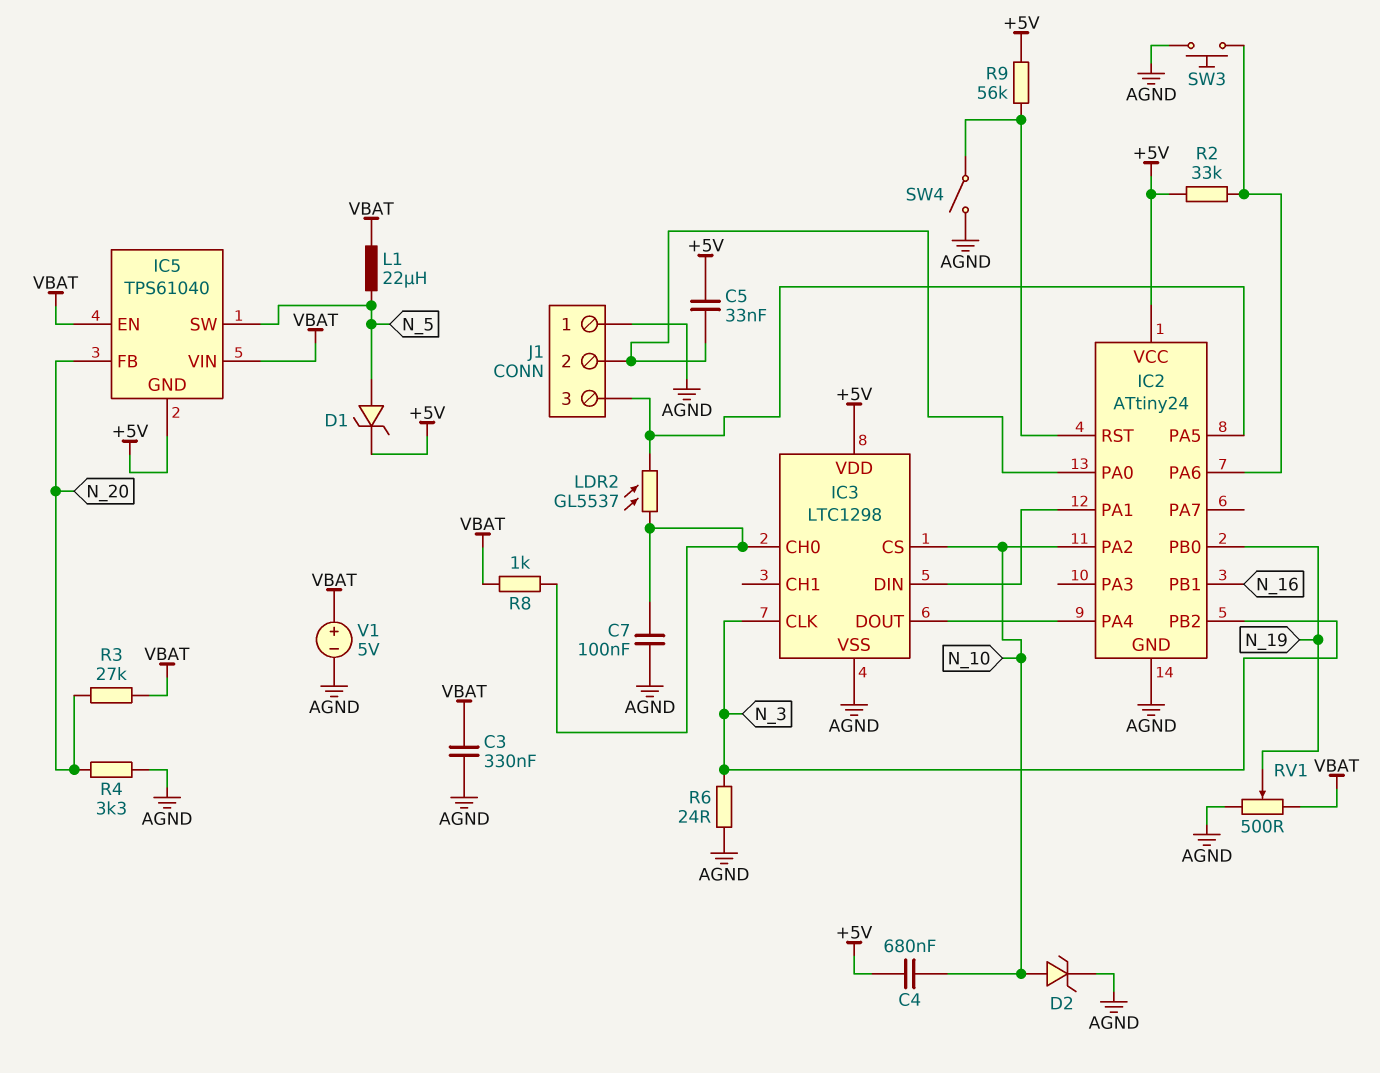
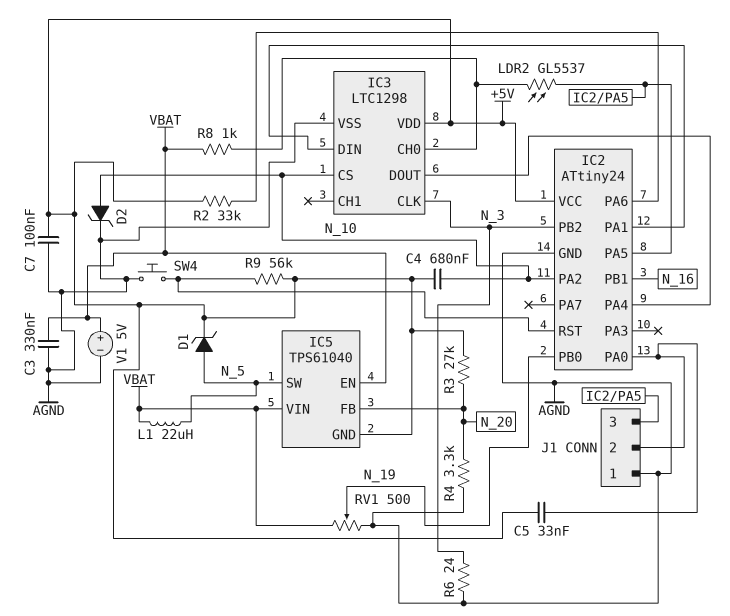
C7: 100nF (AGND, IC3/CH0) -> 100nF (+5V, AGND)
R3: 27k (N_20, VBAT) -> 27k (+5V, N_20)
SW3: button (AGND, IC2/PA6) -> none
SW4: switch (AGND, IC2/RST) -> button (AGND, IC2/RST)

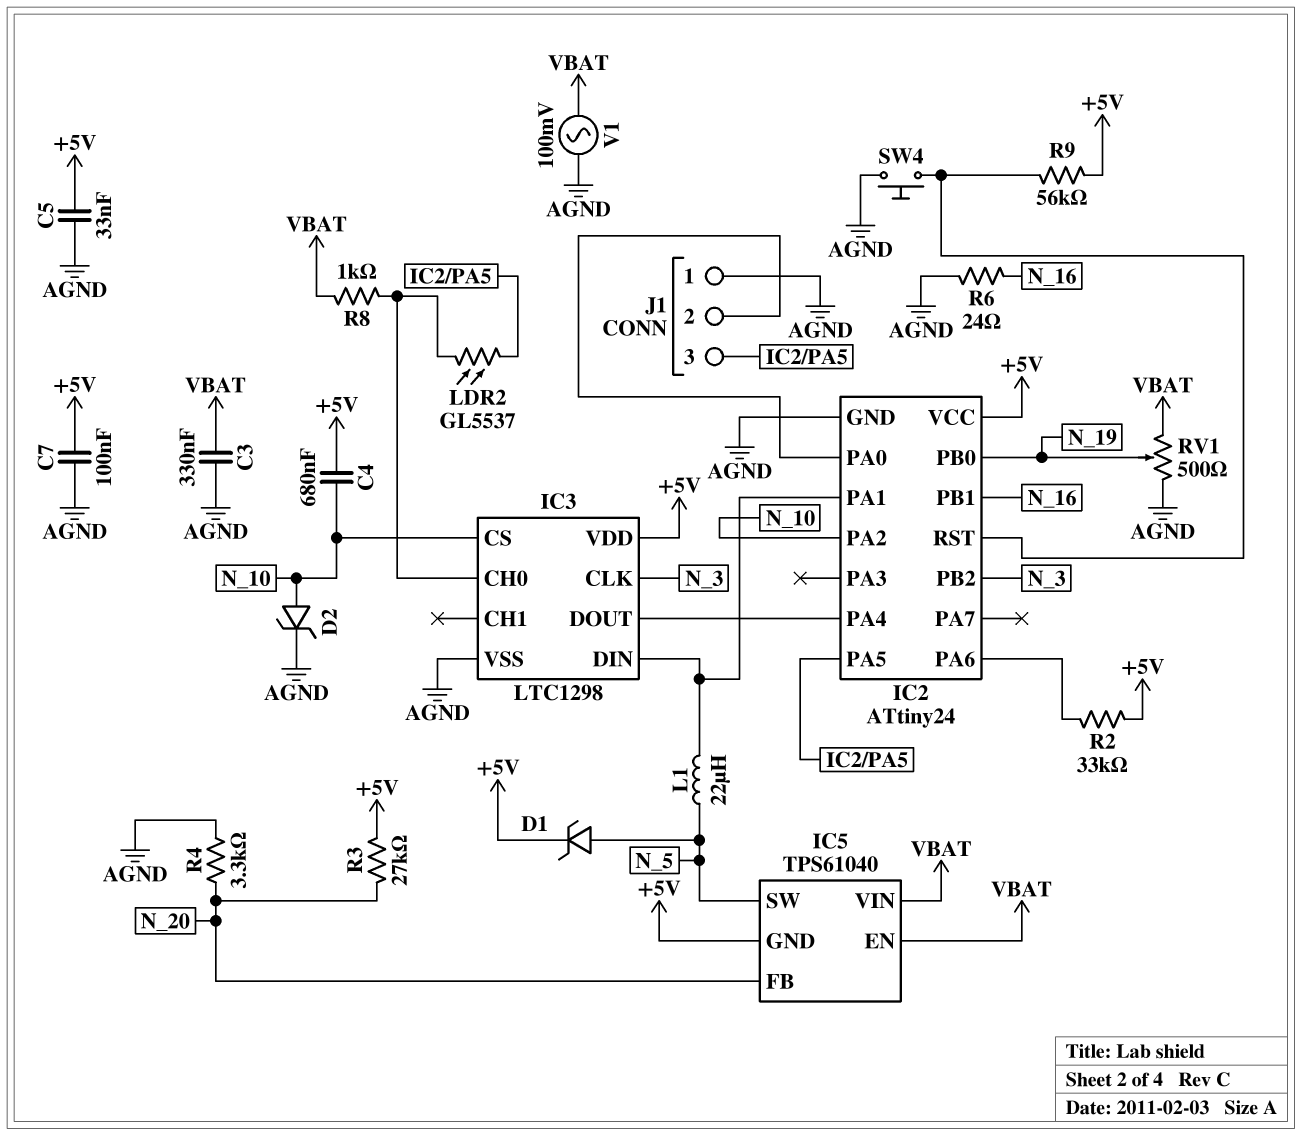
C5: 33nF (+5V, IC2/PA0) -> 33nF (+5V, AGND)
L1: 22uH (N_5, VBAT) -> 22uH (IC2/PA1, N_5)
R6: 24 (AGND, N_3) -> 24 (AGND, N_16)
V1: 5V (plus VBAT, minus AGND) -> AC 100mV (AGND, VBAT)

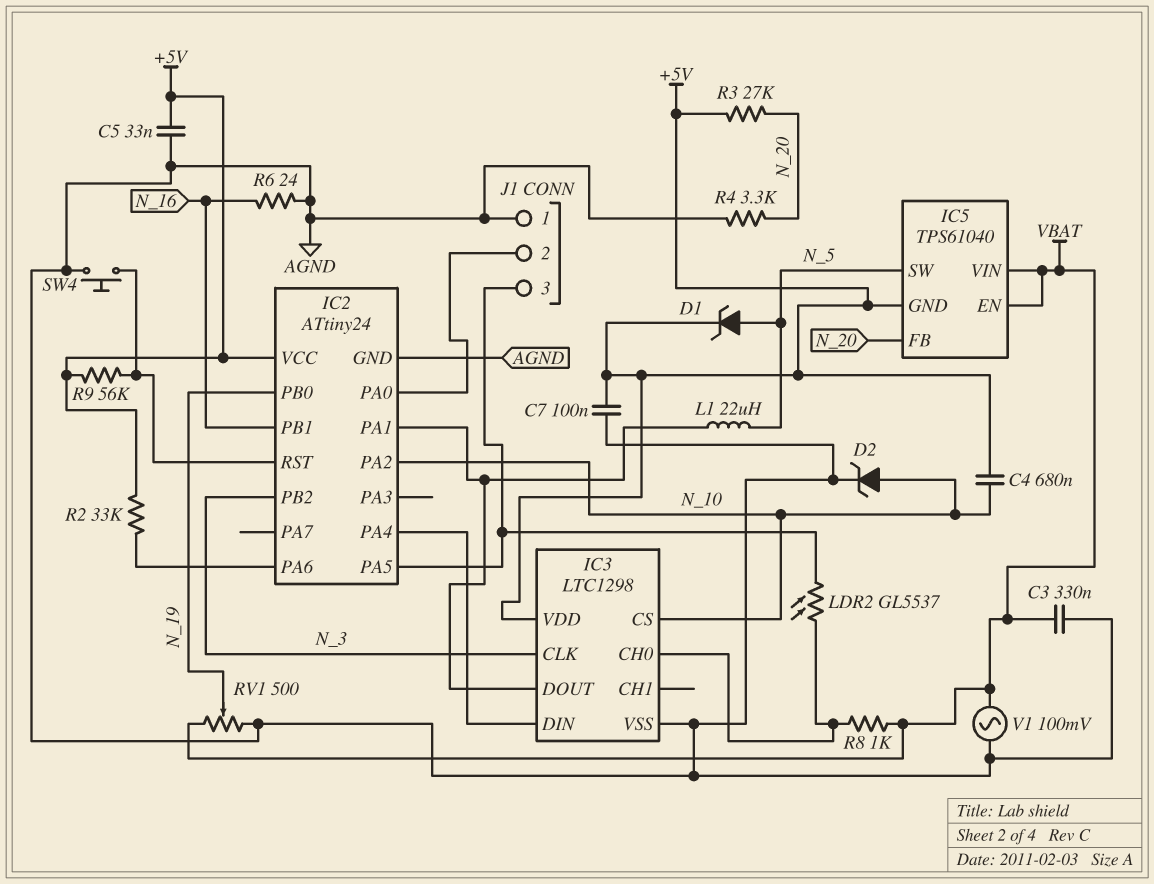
IC3 pin DIN: IC2/PA1 -> IC2/PA4
IC3 pin DOUT: IC2/PA4 -> IC2/PA1

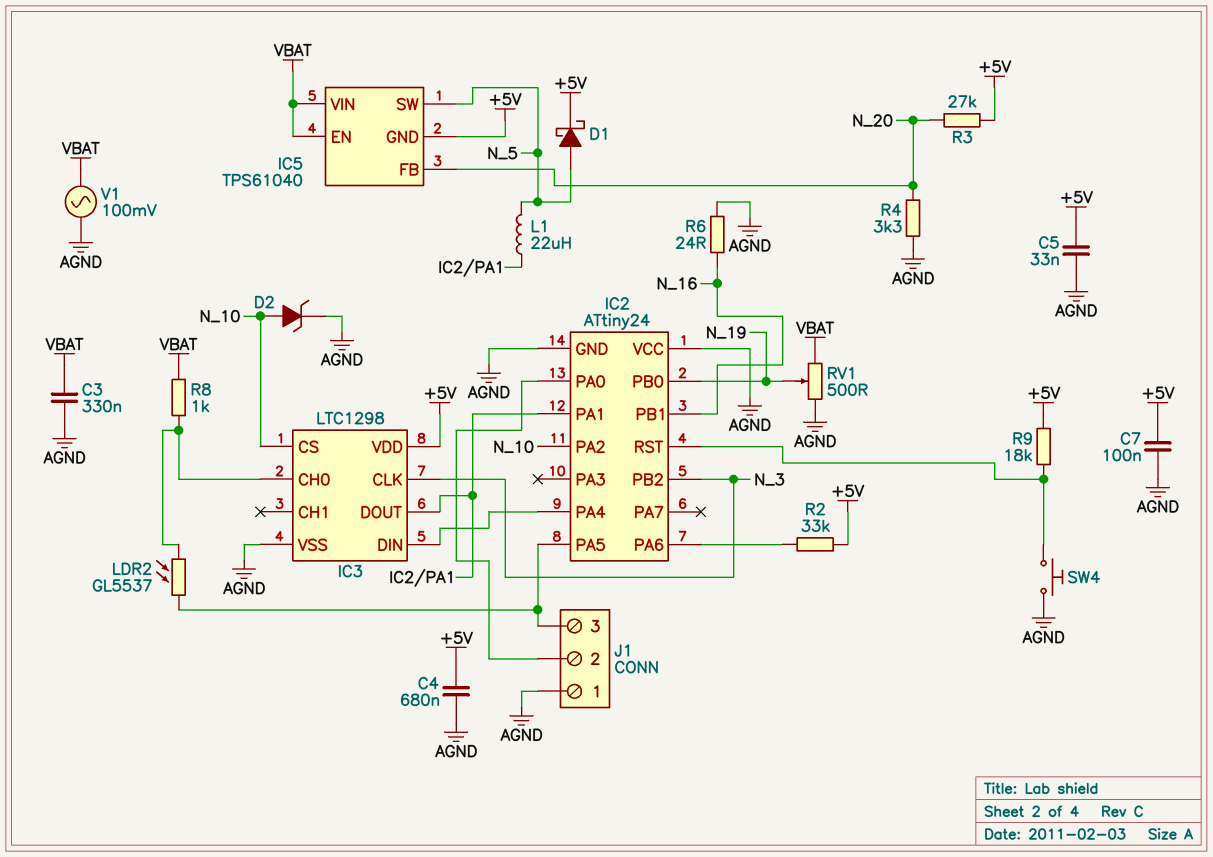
C4: 680nF (+5V, N_10) -> 680nF (+5V, AGND)
D1: zener (A N_5, K +5V) -> schottky (A N_5, K +5V)
IC2 pin VCC: +5V -> AGND
R9: 56k (+5V, IC2/RST) -> 18k (+5V, IC2/RST)

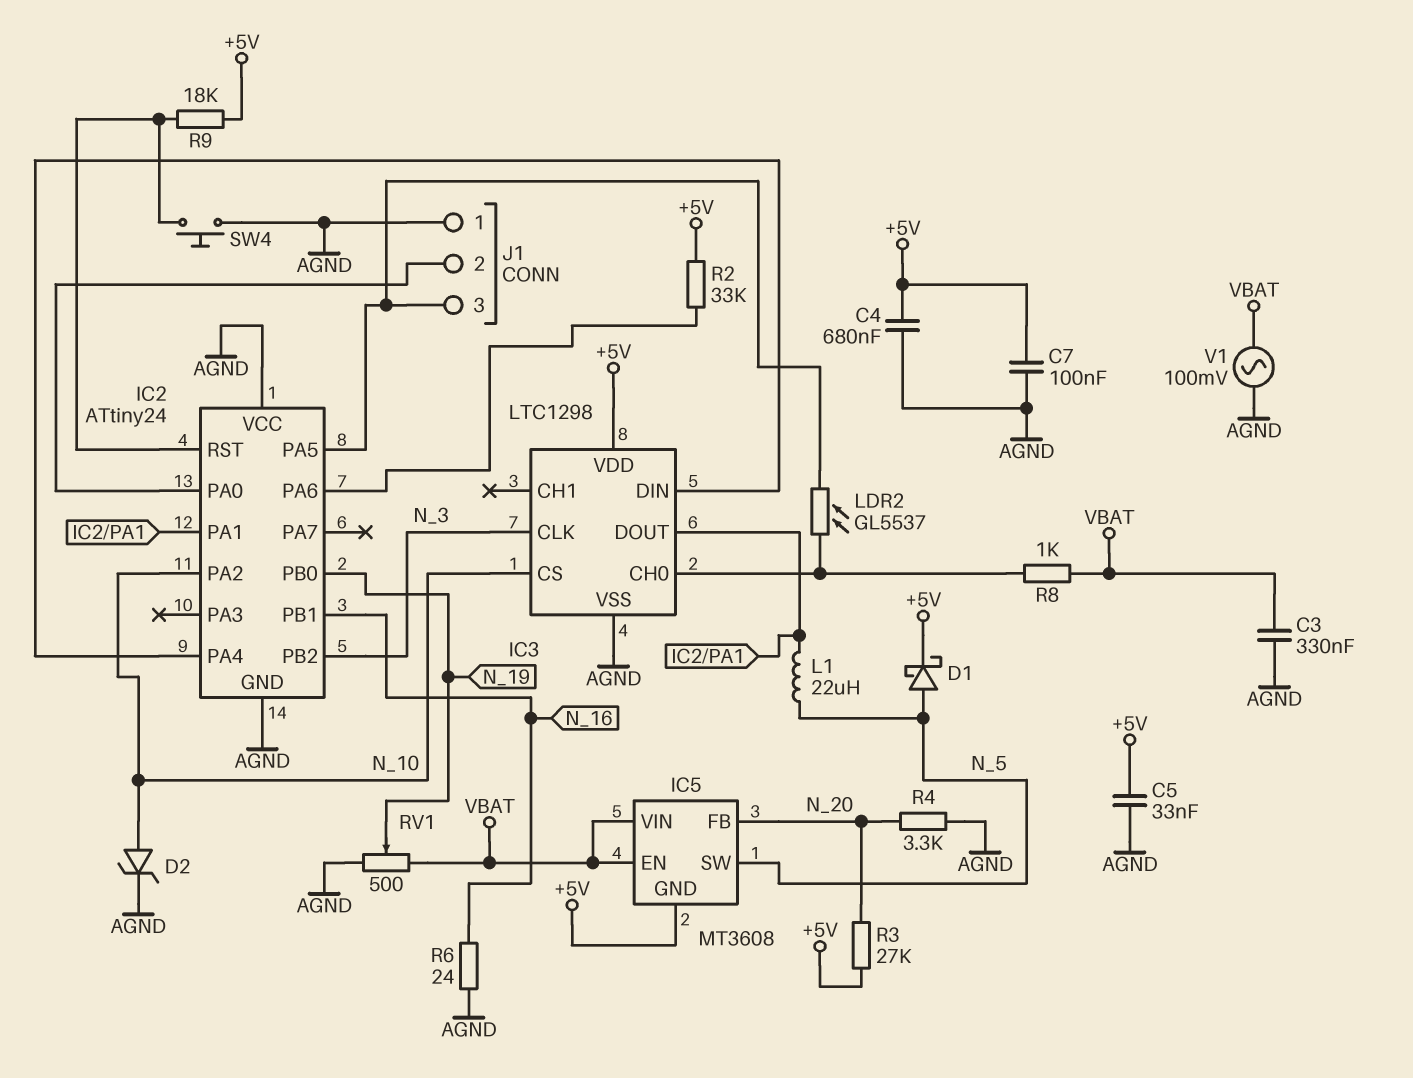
IC5: TPS61040 -> MT3608

